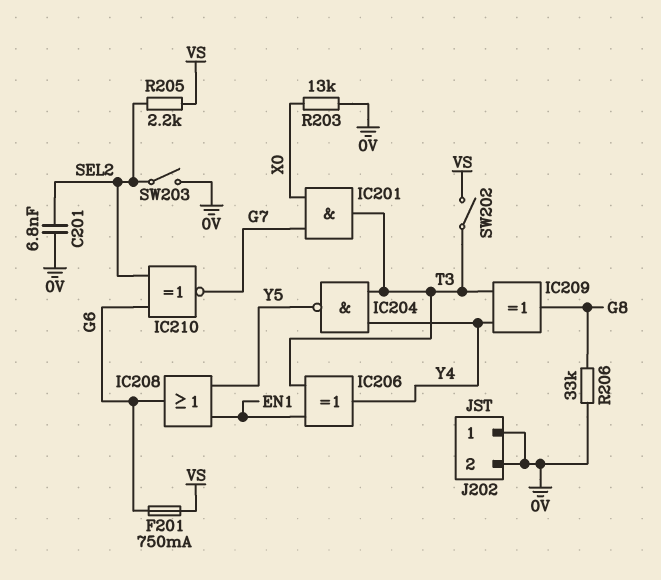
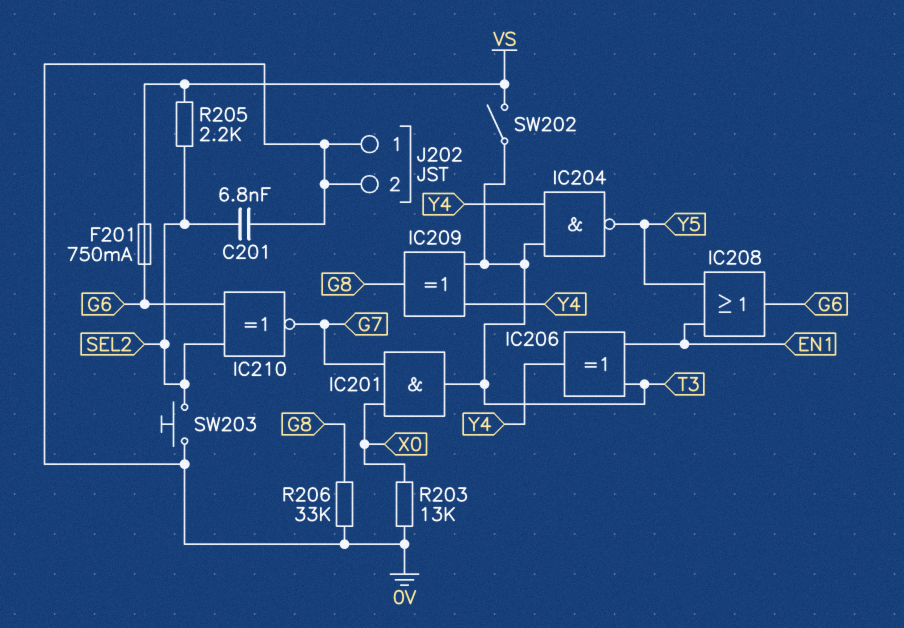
SW203: switch (0V, SEL2) -> button (0V, SEL2)

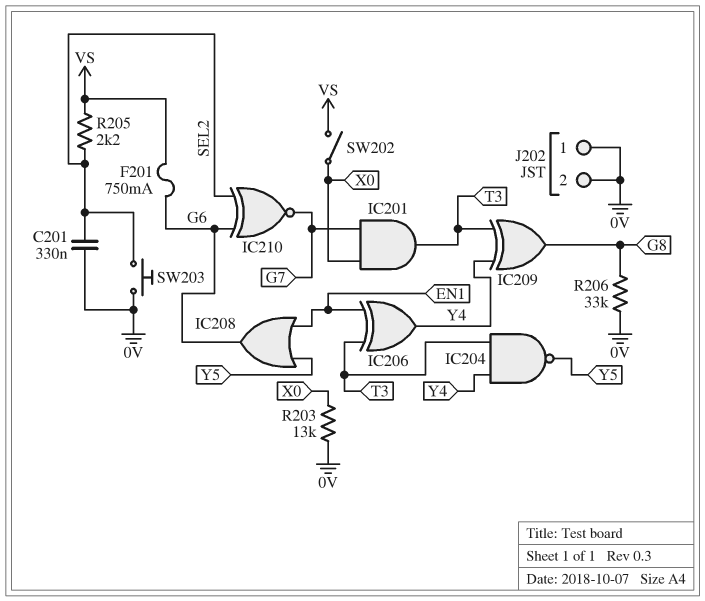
C201: 6.8nF (0V, SEL2) -> 330nF (0V, SEL2)
SW202: switch (T3, VS) -> switch (VS, X0)

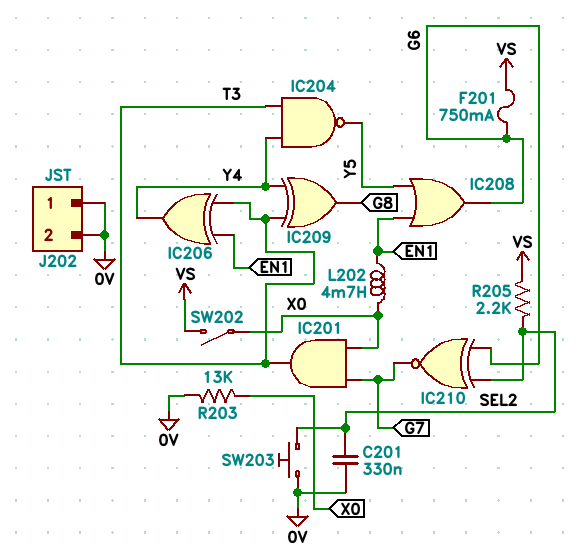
L202: none -> 4.7mH (EN1, X0)
R206: 33k (0V, G8) -> none

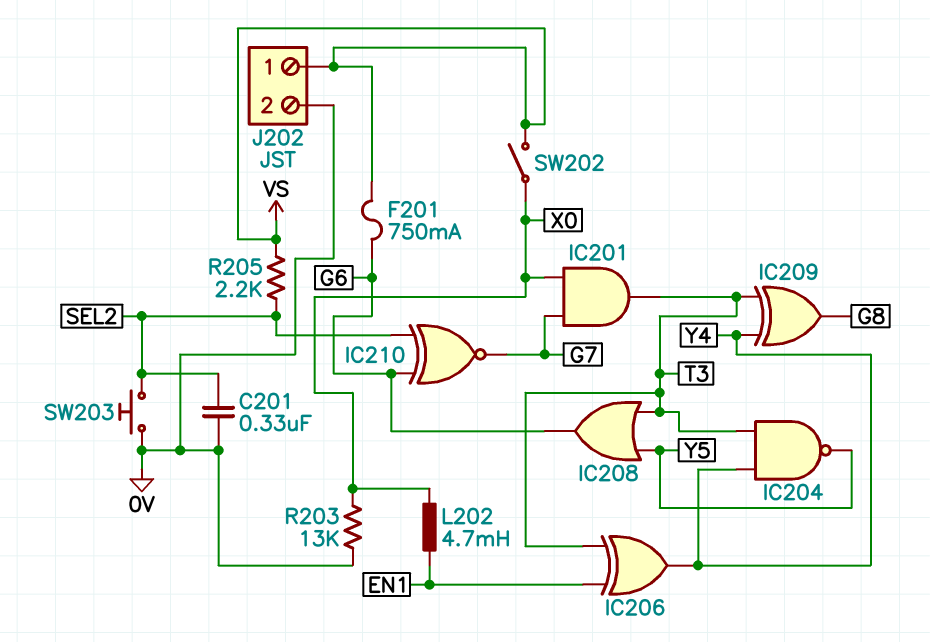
IC208: OR (in EN1, in Y5, out G6) -> OR (in T3, in Y5, out G6)
J202 pin 1: 0V -> VS

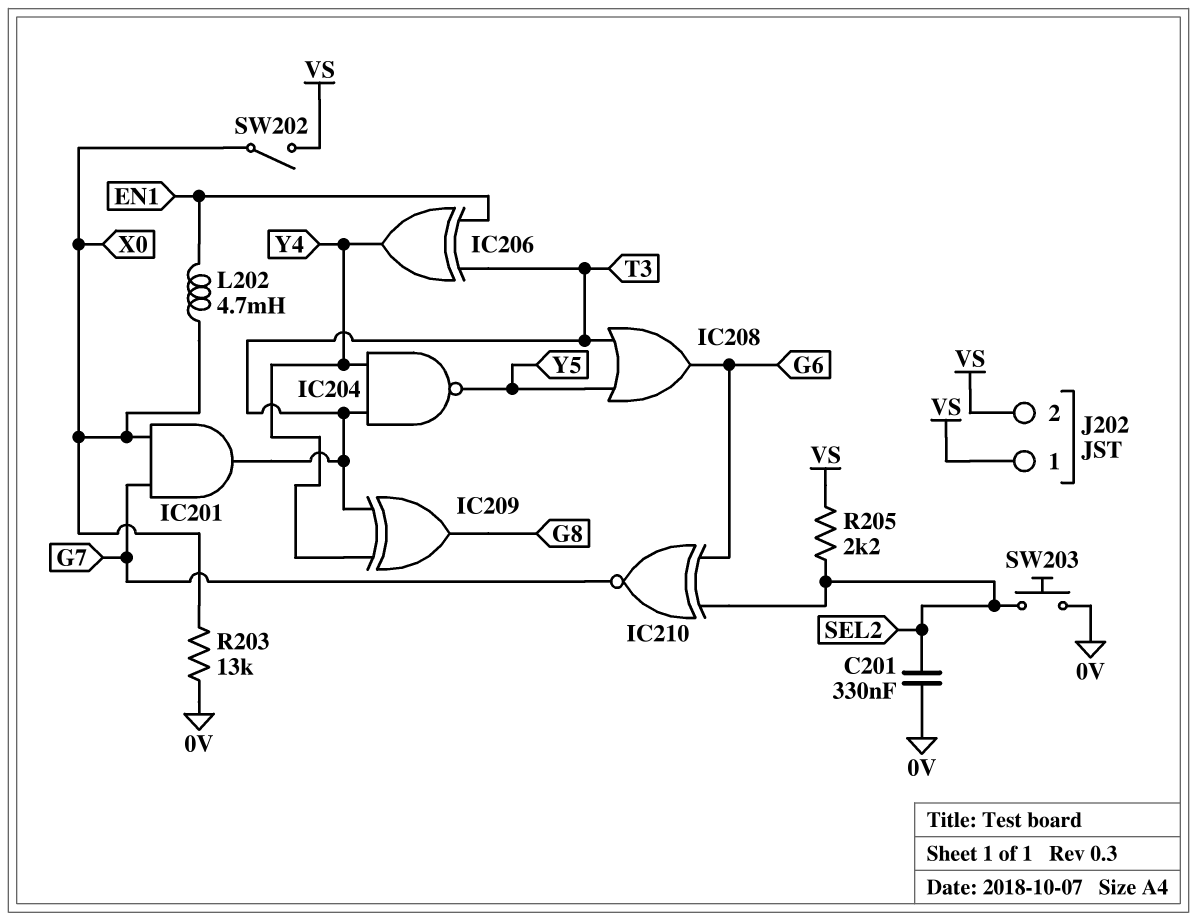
F201: 750mA (G6, VS) -> none
J202 pin 2: 0V -> VS

